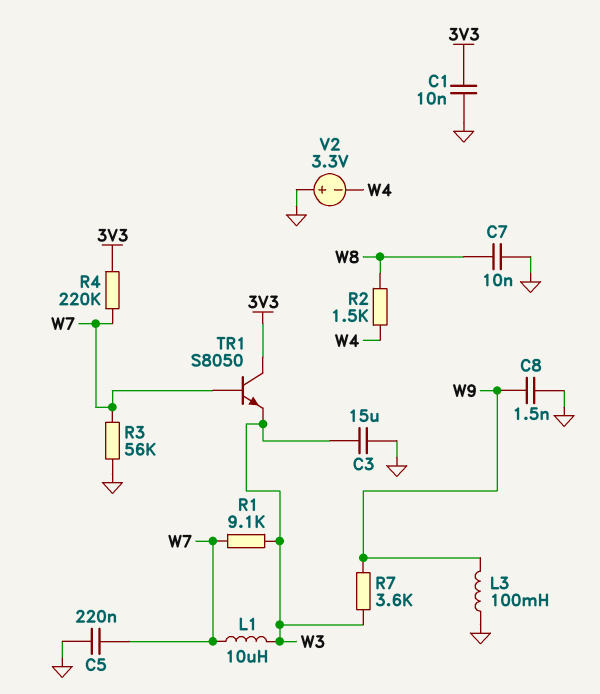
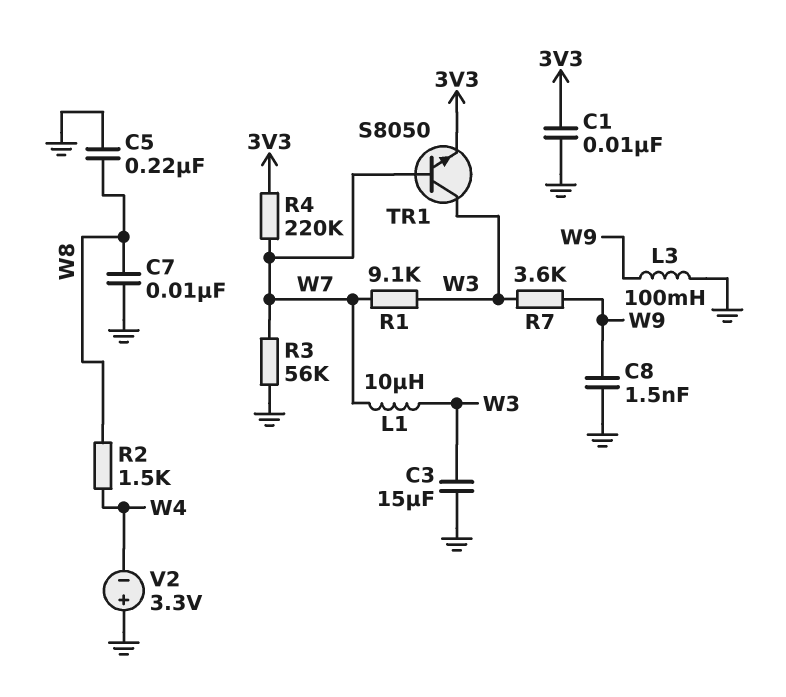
C5: 220nF (GND, W7) -> 220nF (GND, W8)
TR1: NPN S8050 (B W7, C 3V3, E W3) -> NPN S8050 (B W7, C W3, E 3V3)

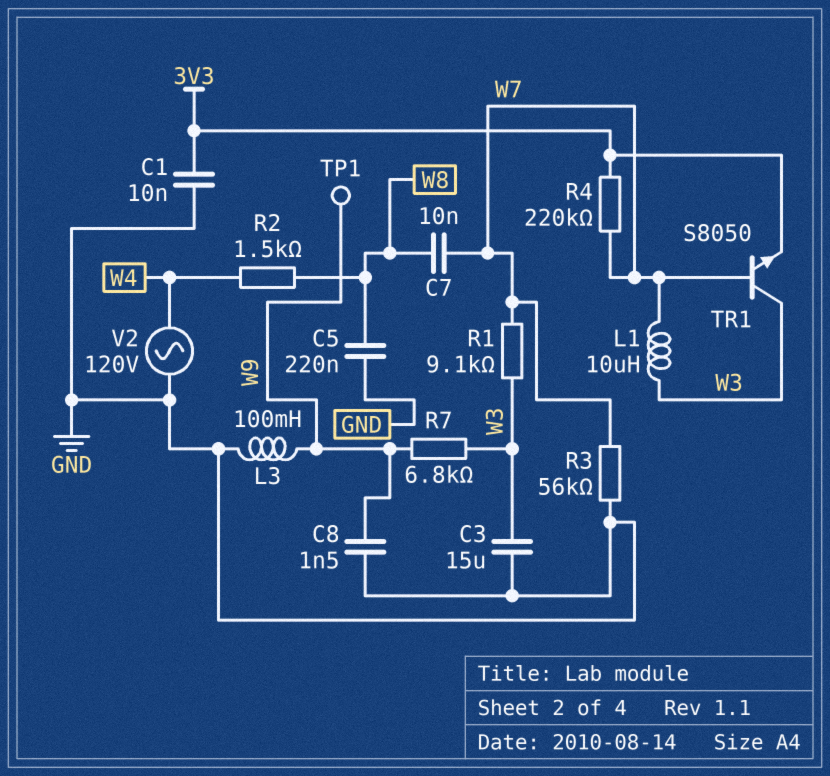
C7: 10nF (GND, W8) -> 10nF (W7, W8)
R7: 3.6k (W3, W9) -> 6.8k (W3, W9)
TP1: none -> test point (W9)
V2: 3.3V (plus GND, minus W4) -> AC 120V (GND, W4)

